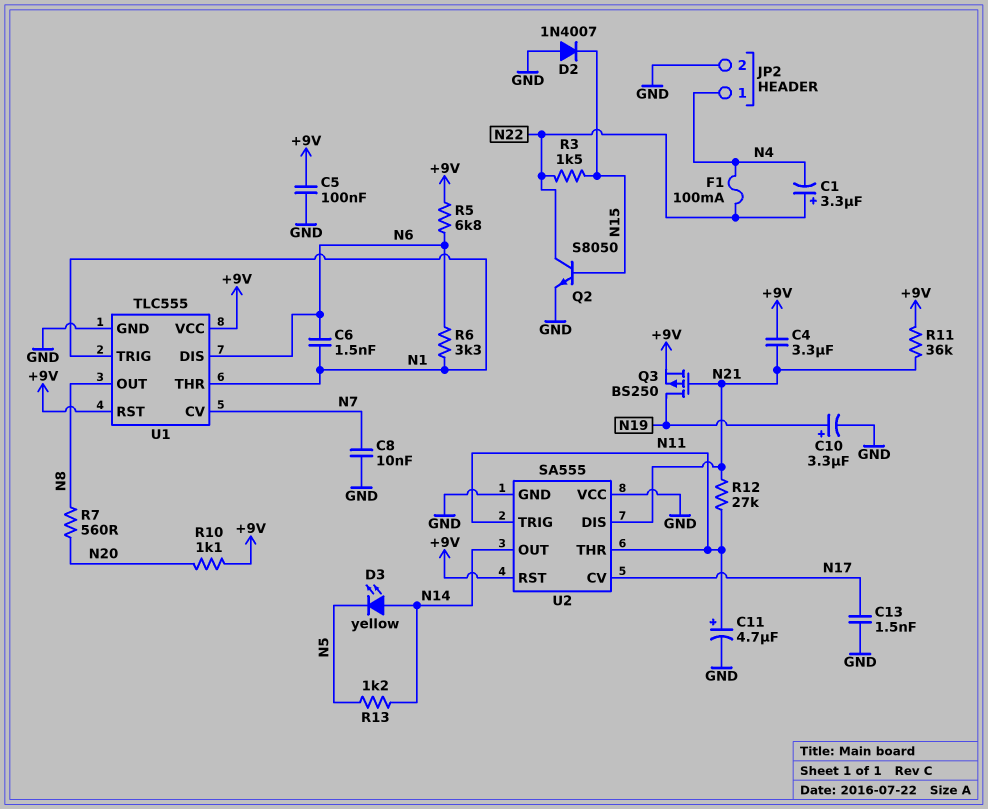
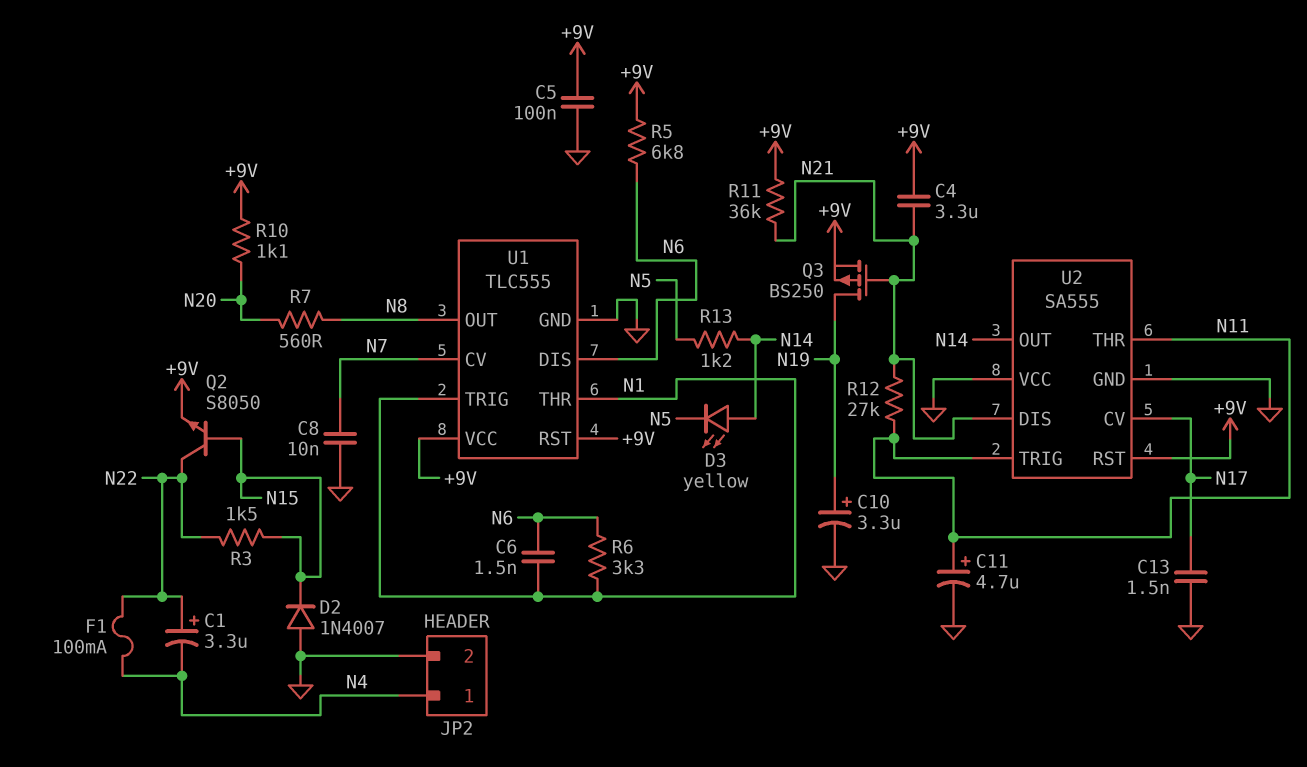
Q2: NPN S8050 (B N15, C N22, E GND) -> NPN S8050 (B N15, C N22, E +9V)

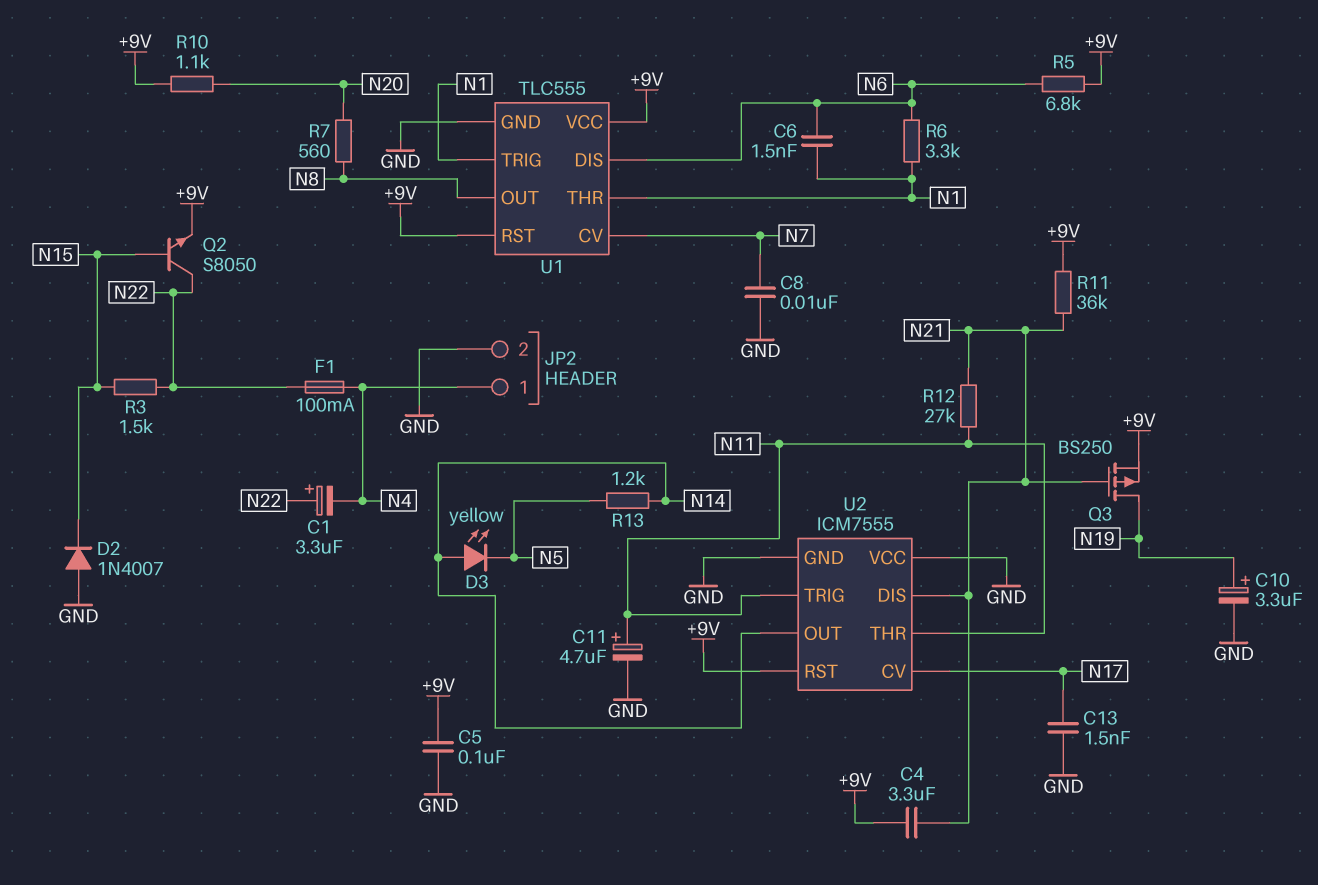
U2: SA555 -> ICM7555

